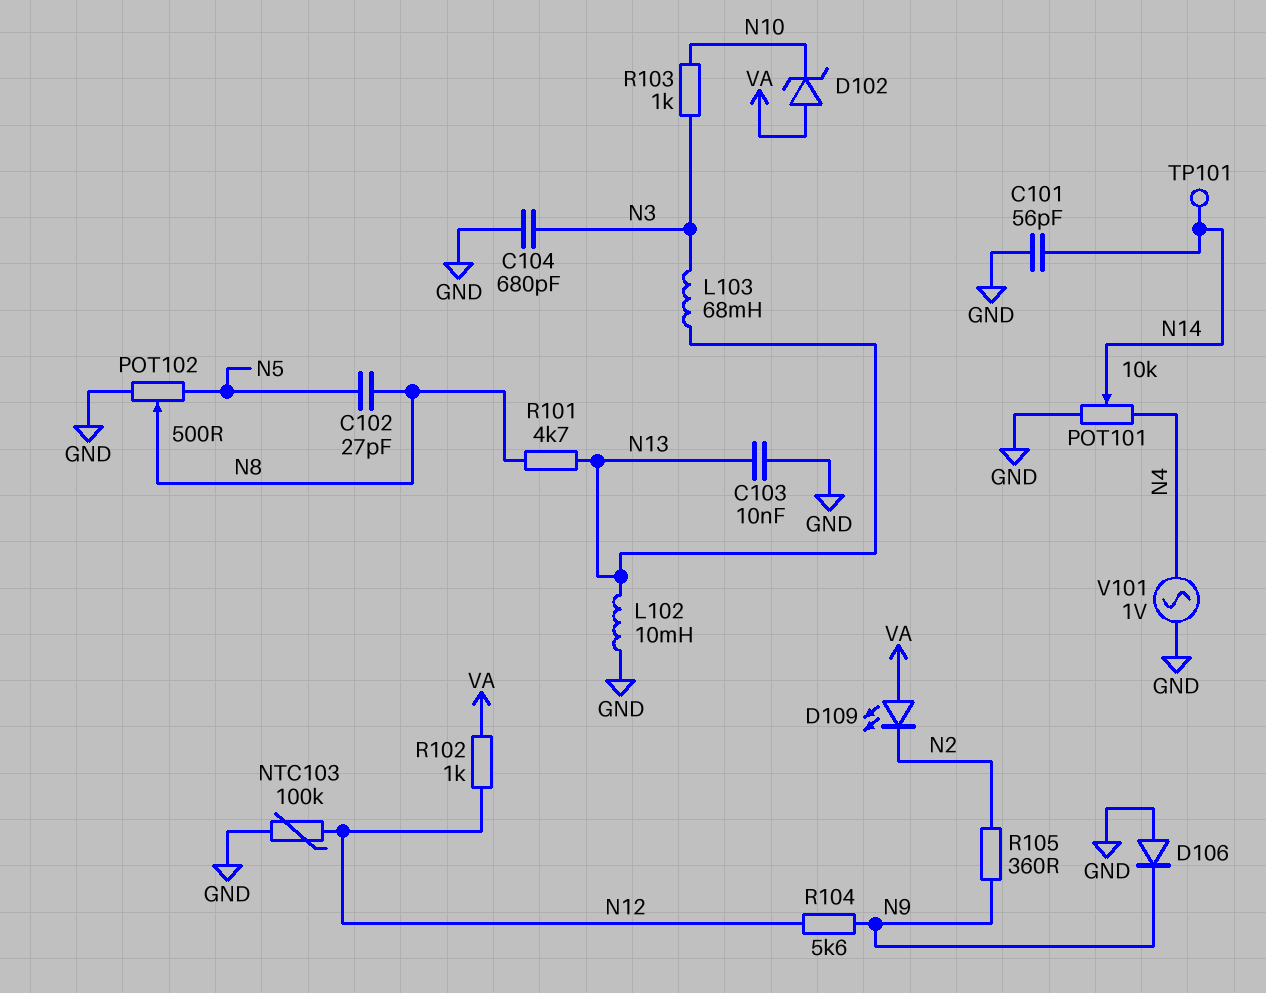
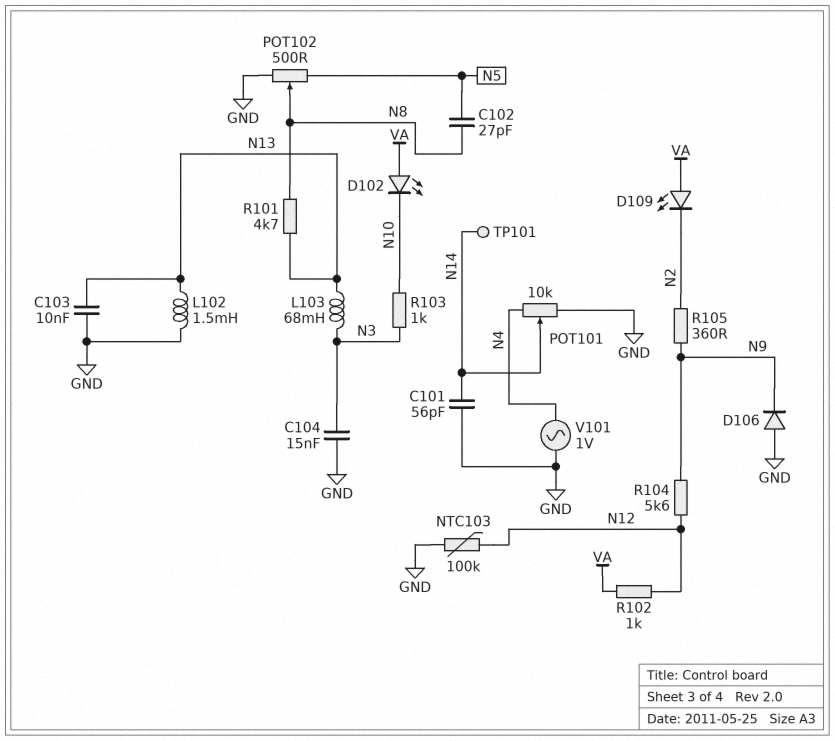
C104: 680pF (GND, N3) -> 15nF (GND, N3)
D102: zener (A VA, K N10) -> LED (A VA, K N10)
L102: 10mH (GND, N13) -> 1.5mH (GND, N13)

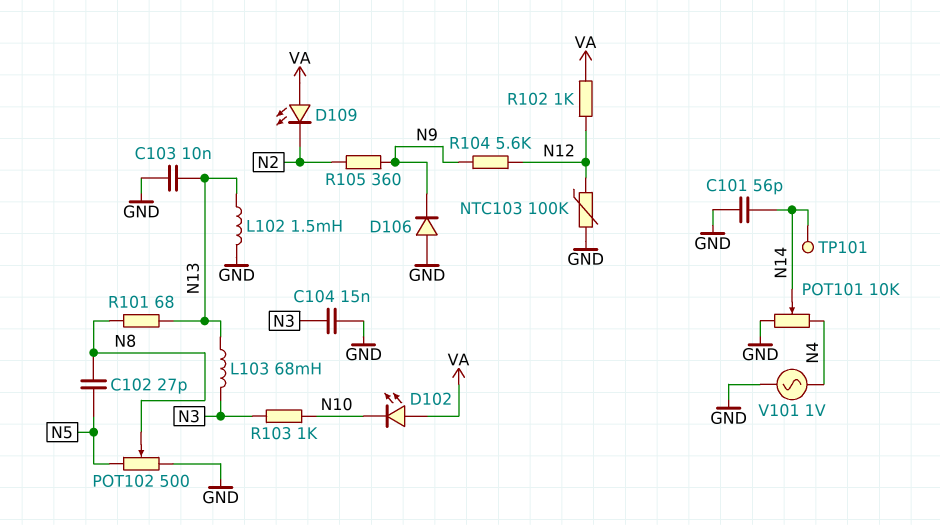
R101: 4.7k (N8, N13) -> 68 (N8, N13)

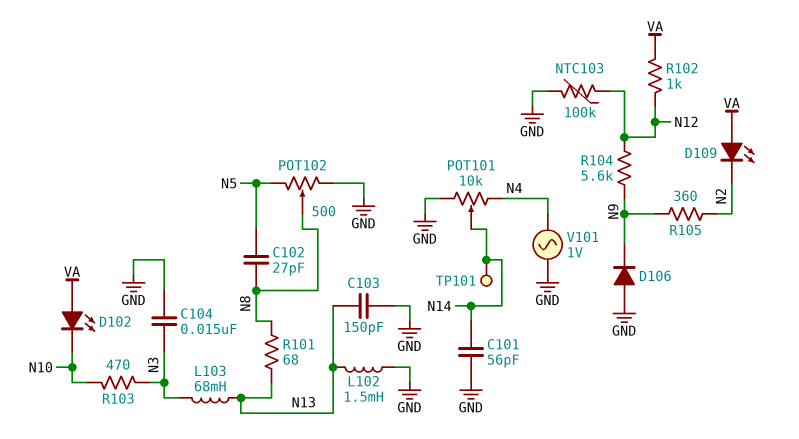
C103: 10nF (GND, N13) -> 150pF (GND, N13)
R103: 1k (N3, N10) -> 470 (N3, N10)

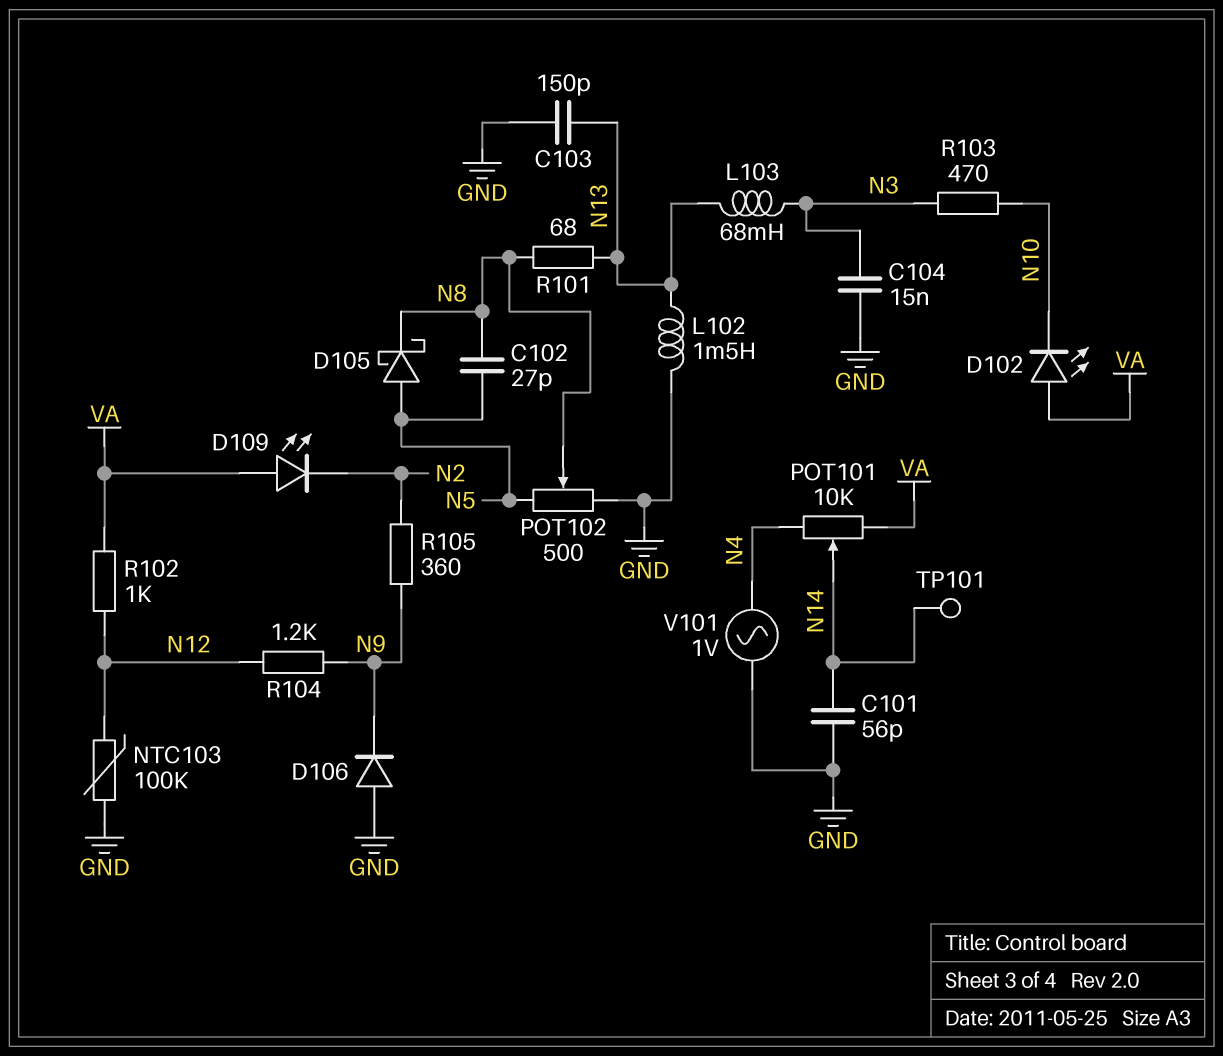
D105: none -> schottky (A N5, K N8)
POT101: 10k (GND, N4, wiper N14) -> 10k (N4, VA, wiper N14)
R104: 5.6k (N9, N12) -> 1.2k (N9, N12)

